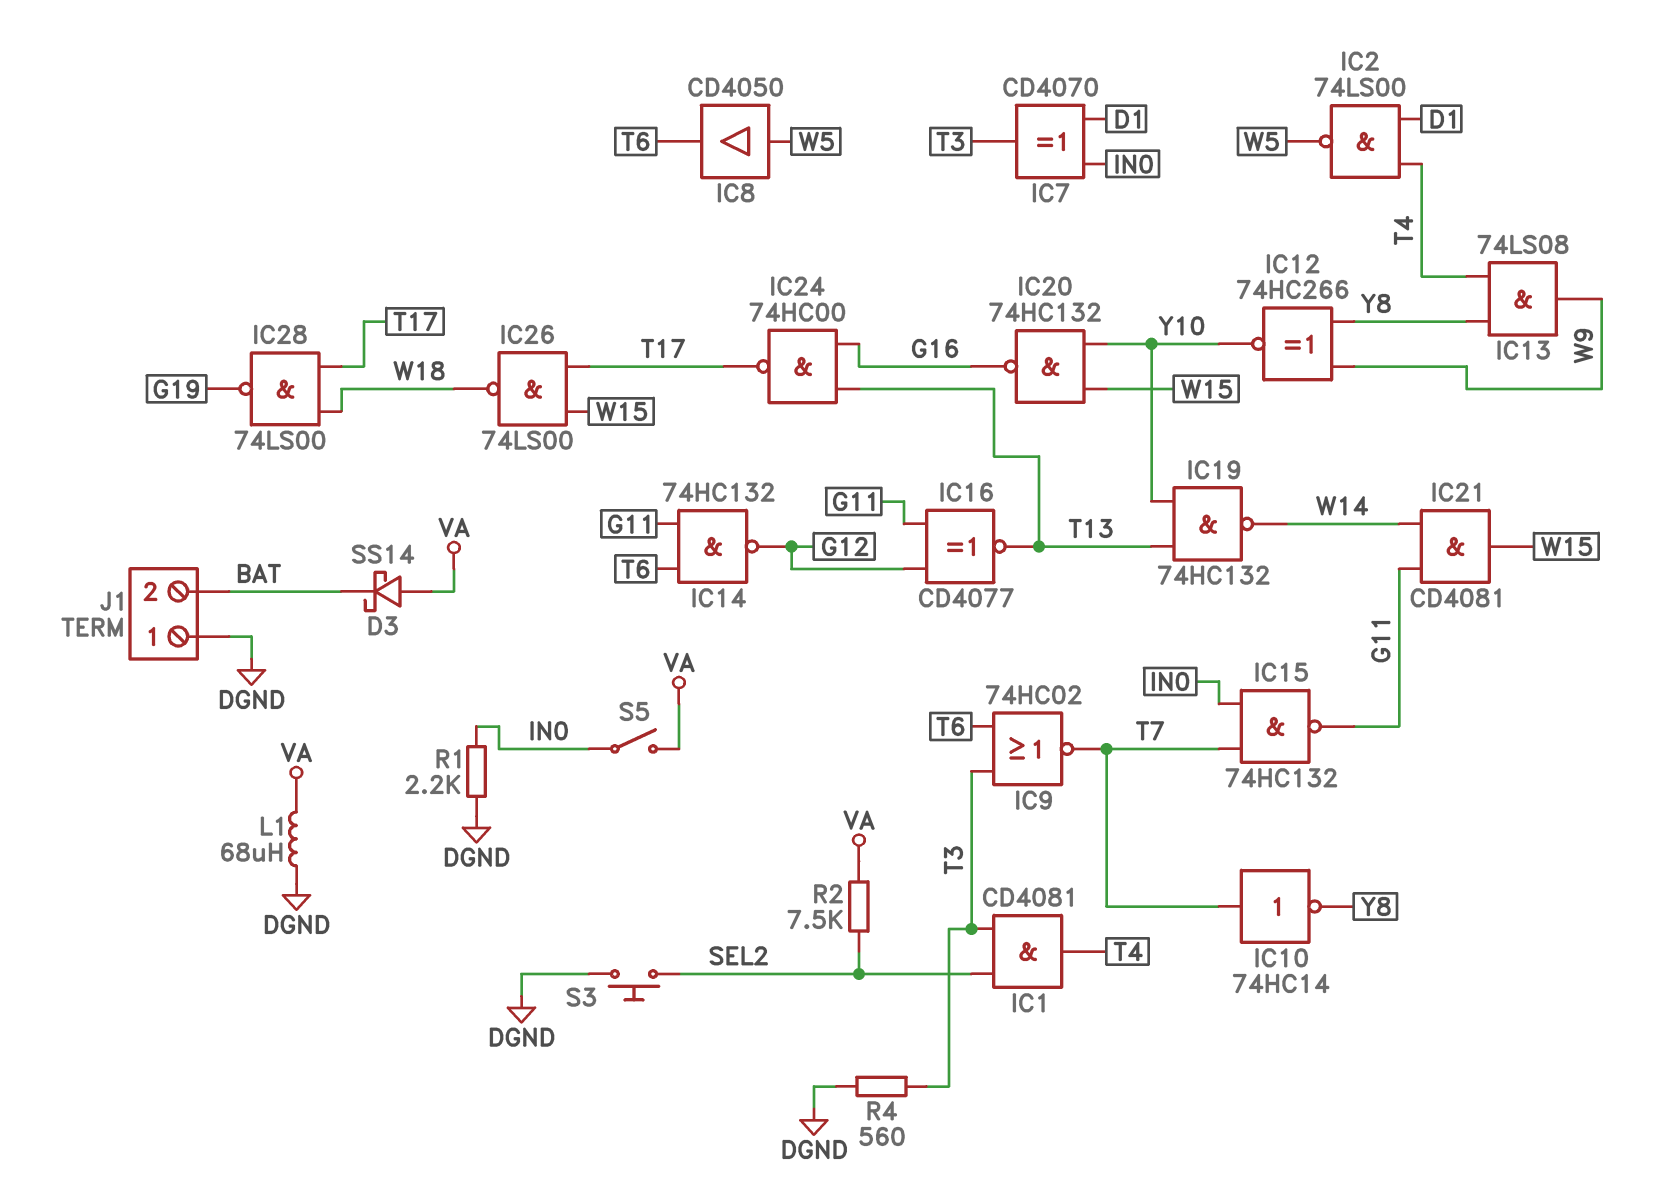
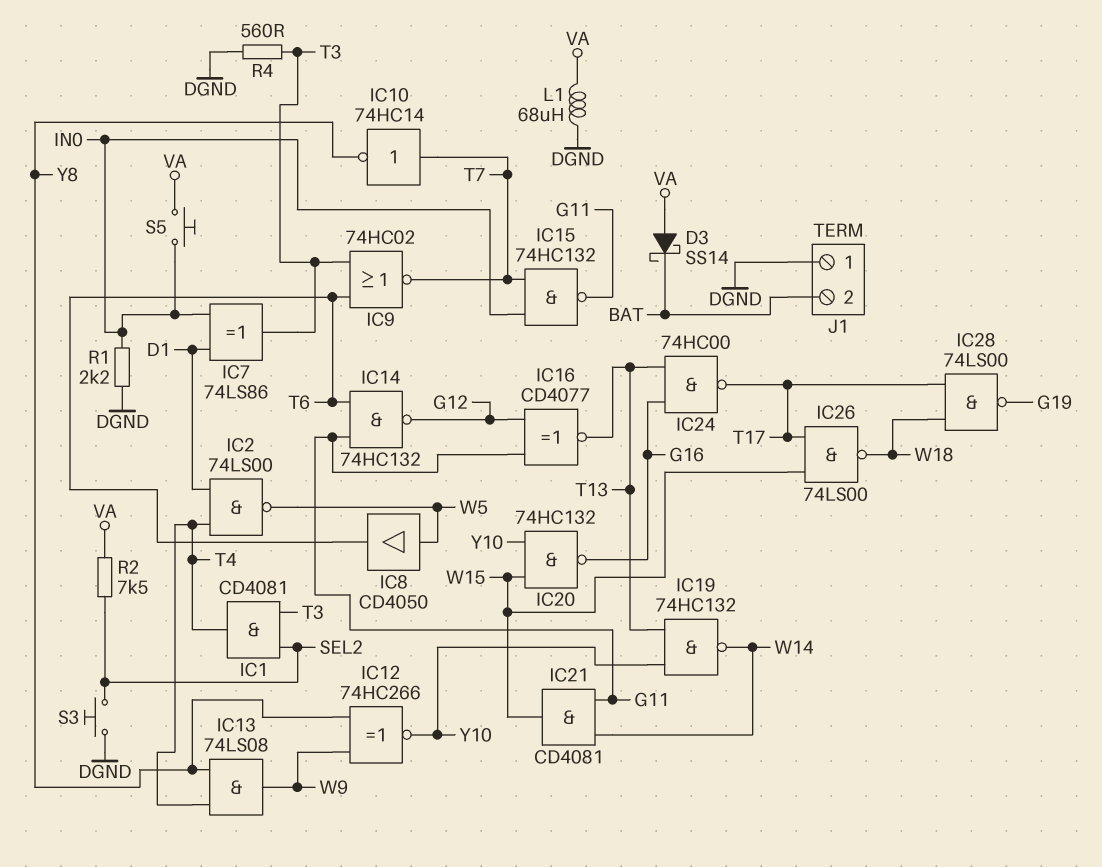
IC7: XOR CD4070 (in D1, in IN0, out T3) -> XOR 74LS86 (in D1, in IN0, out T3)
S5: switch (IN0, VA) -> button (IN0, VA)

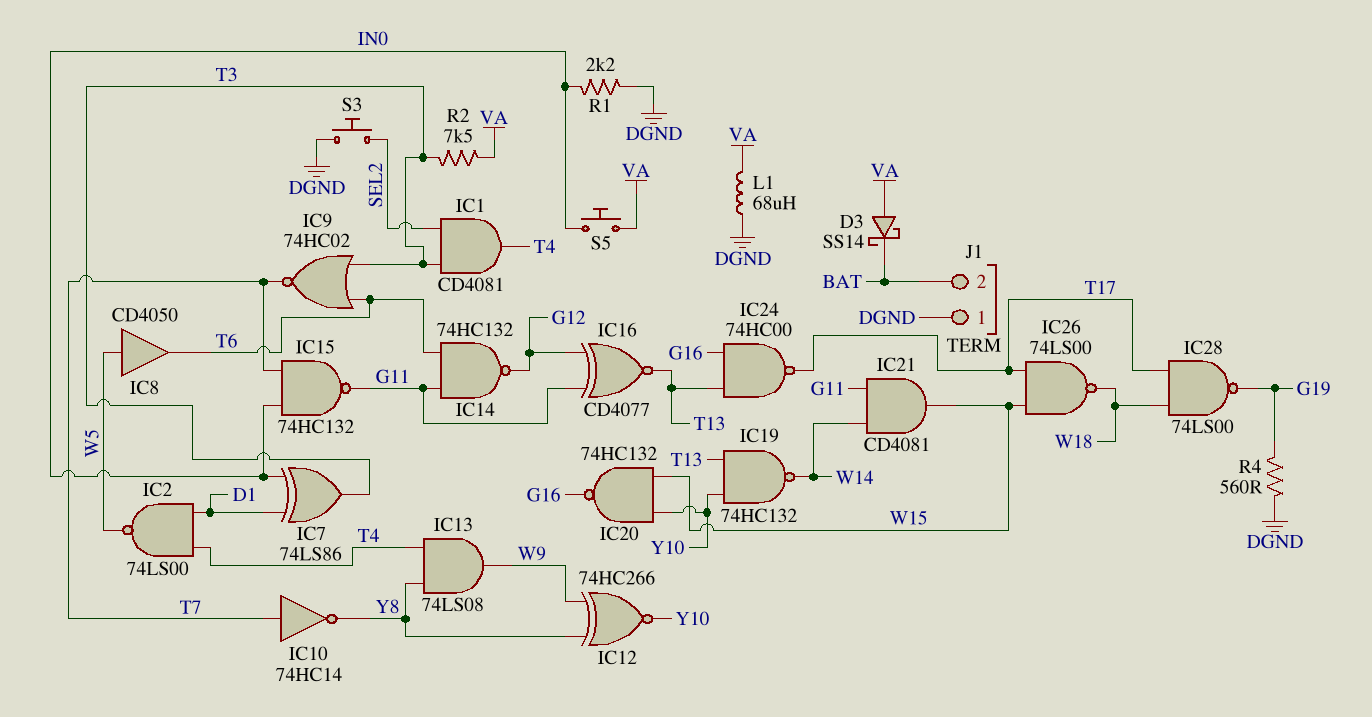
R2: 7.5k (SEL2, VA) -> 7.5k (T3, VA)
R4: 560 (DGND, T3) -> 560 (DGND, G19)

